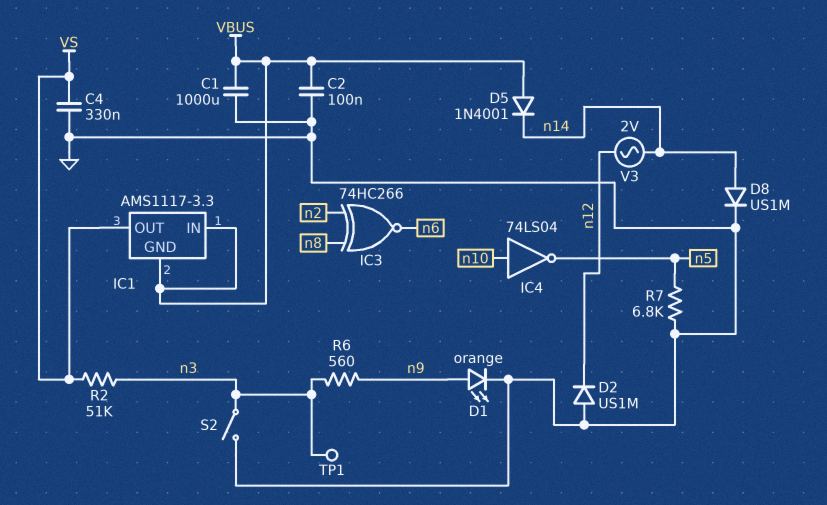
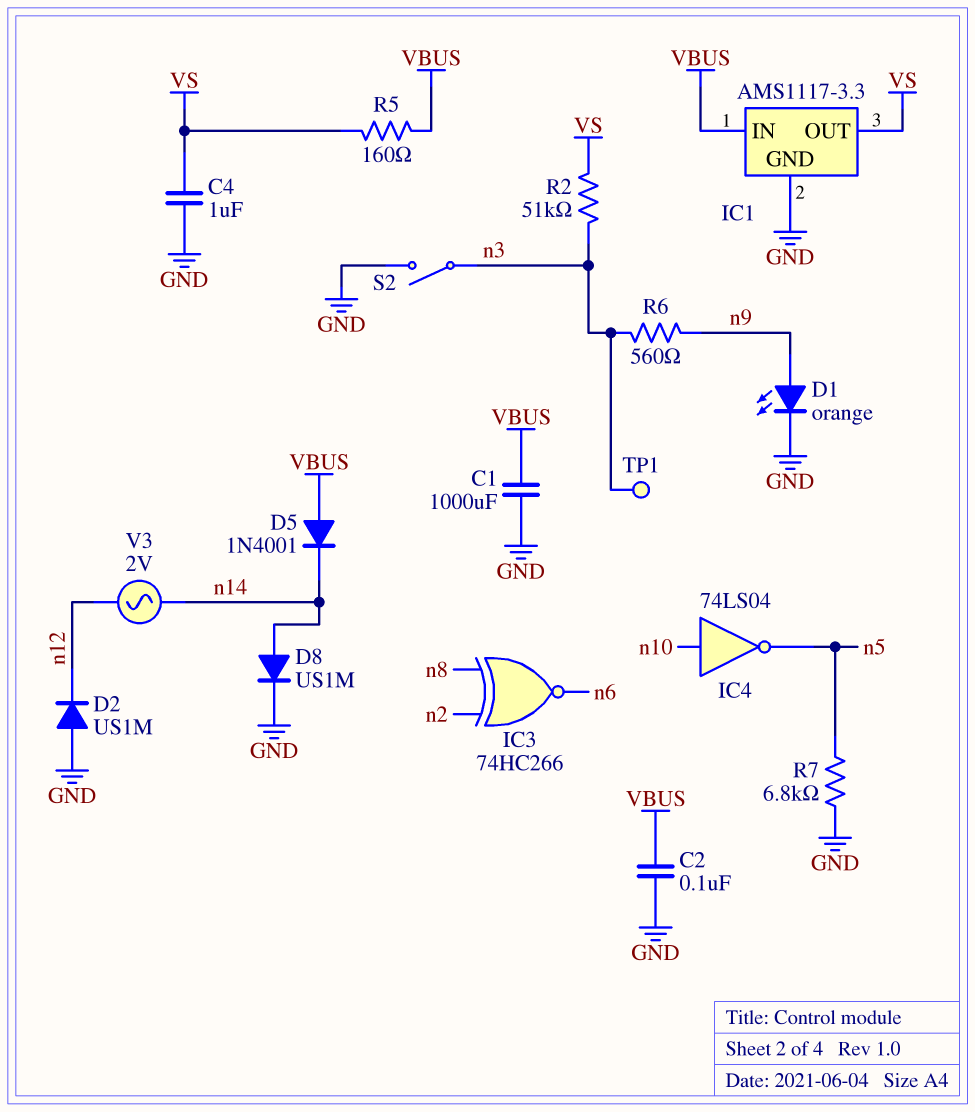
C4: 330nF (GND, VS) -> 1uF (GND, VS)
IC1 pin GND: VBUS -> GND
R5: none -> 160 (VBUS, VS)

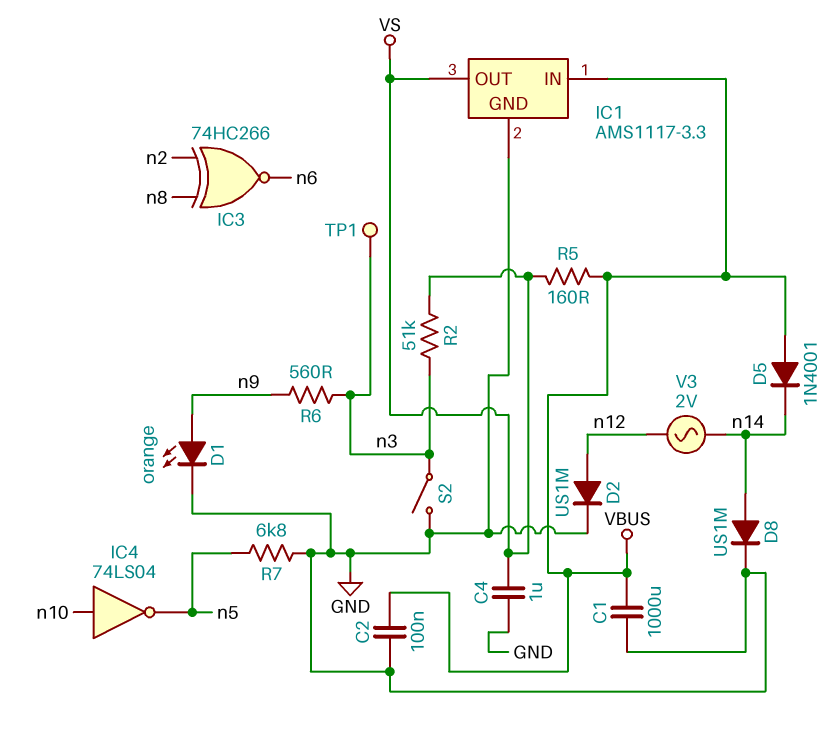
D2: diode US1M (A GND, K n12) -> diode US1M (A n12, K GND)

